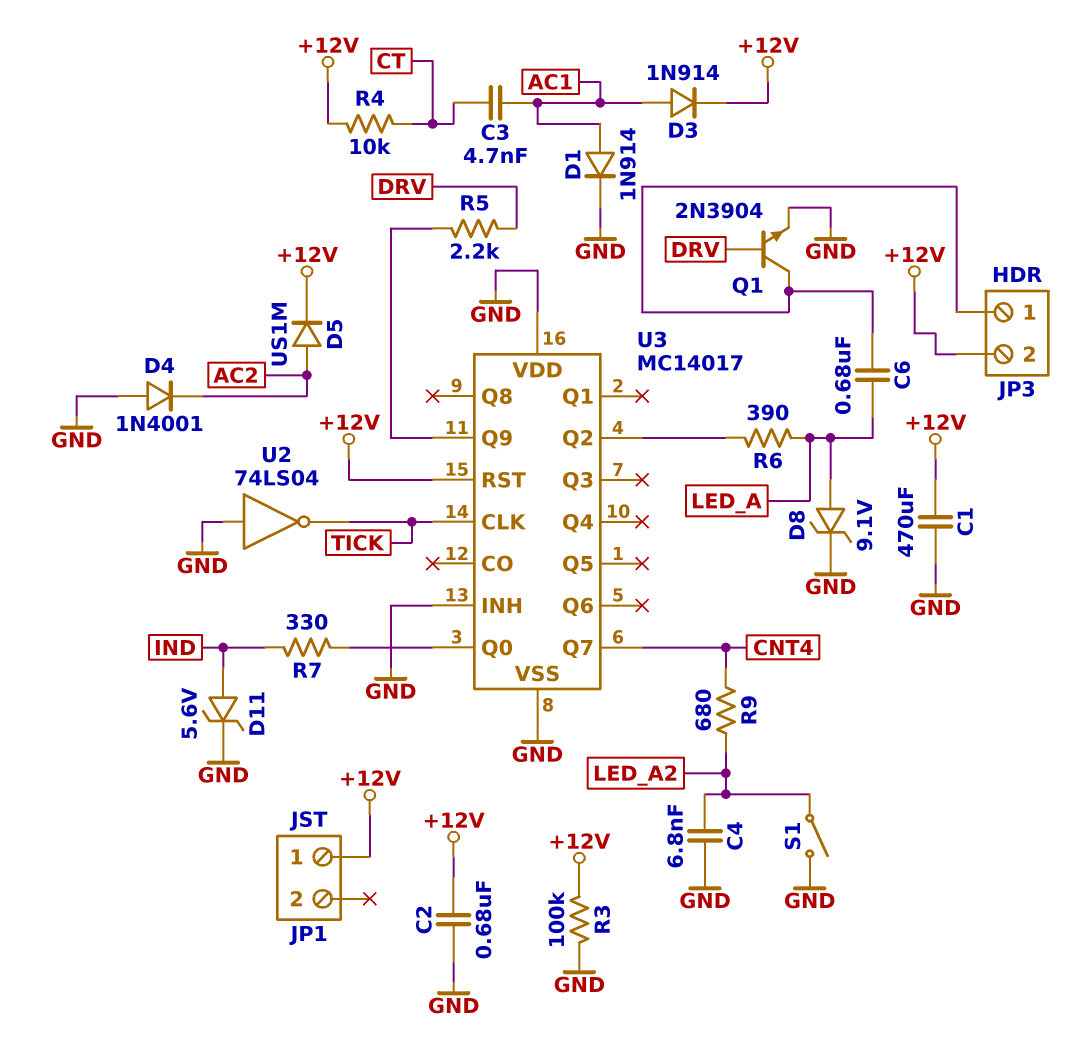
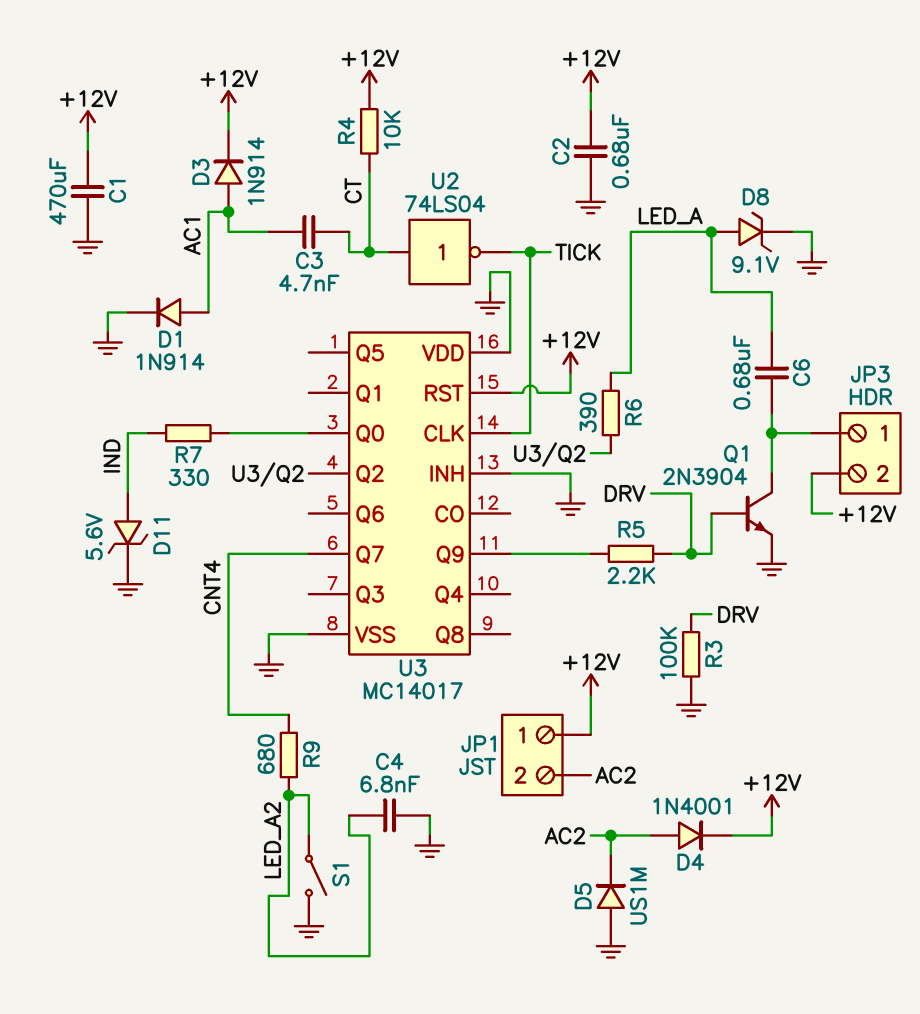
D4: diode 1N4001 (A GND, K AC2) -> diode 1N4001 (A AC2, K +12V)
D5: diode US1M (A AC2, K +12V) -> diode US1M (A GND, K AC2)
JP1 pin 2: none -> AC2
R3: 100k (+12V, GND) -> 100k (DRV, GND)
U2: NOT 74LS04 (in GND, out TICK) -> NOT 74LS04 (in CT, out TICK)

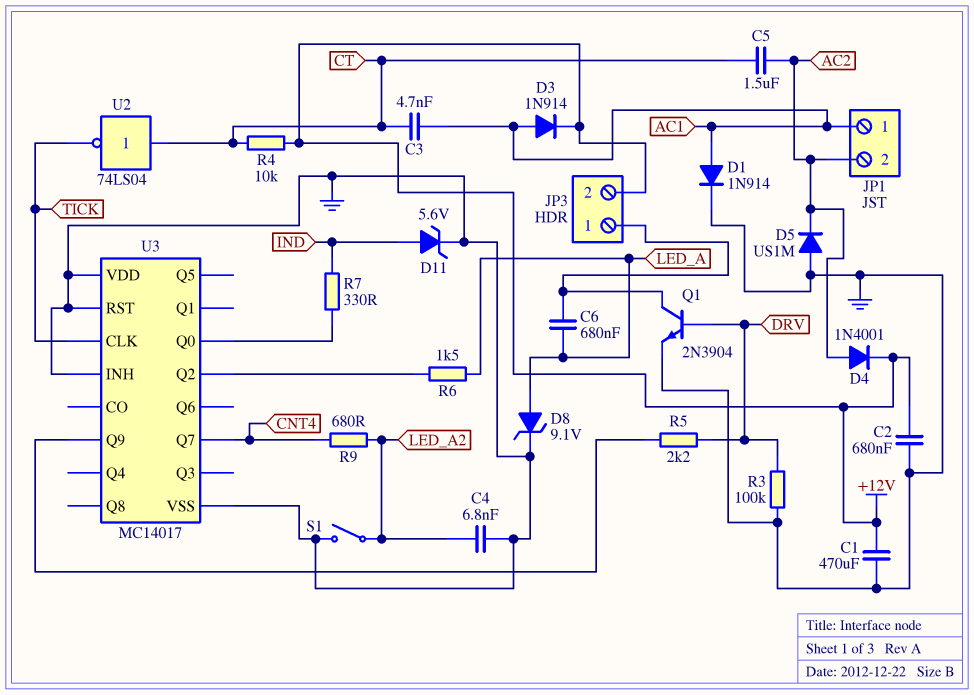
C5: none -> 1.5uF (AC2, CT)
JP1 pin 1: +12V -> AC1
R6: 390 (LED_A, U3/Q2) -> 1.5k (LED_A, U3/Q2)
U3 pin RST: +12V -> GND

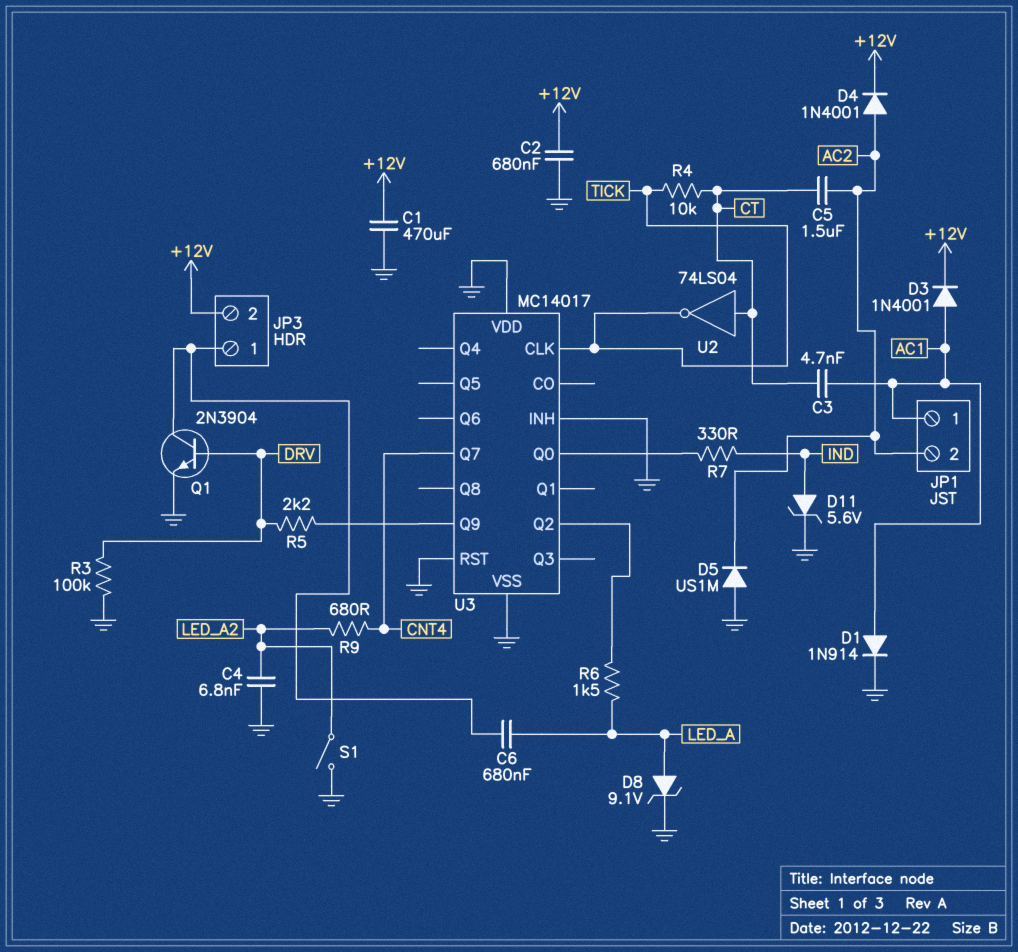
D3: diode 1N914 (A AC1, K +12V) -> diode 1N4001 (A AC1, K +12V)
R4: 10k (+12V, CT) -> 10k (CT, TICK)

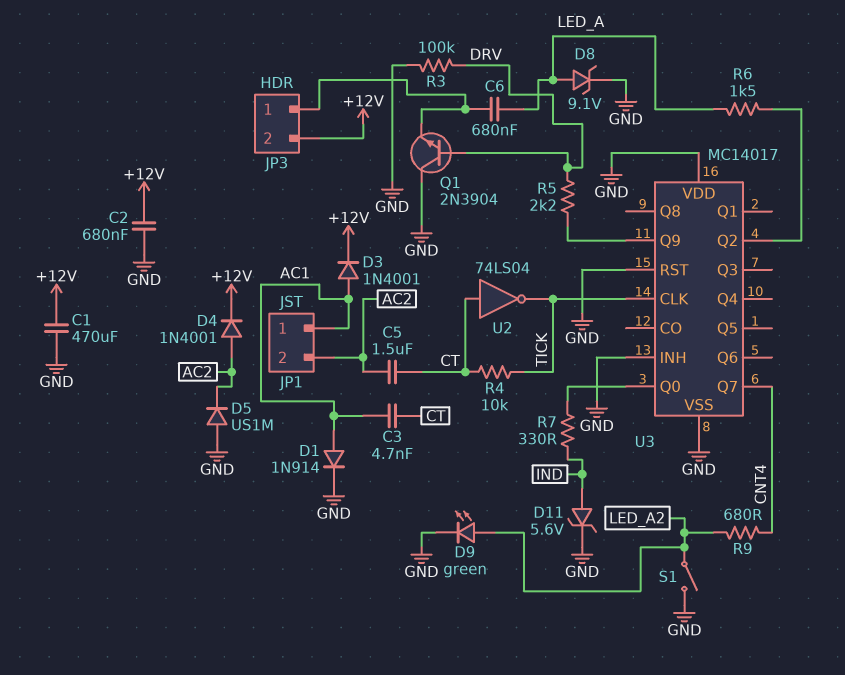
C4: 6.8nF (GND, LED_A2) -> none
D9: none -> LED green (A LED_A2, K GND)
Q1: NPN 2N3904 (B DRV, C JP3/1, E GND) -> NPN 2N3904 (B DRV, C GND, E JP3/1)

